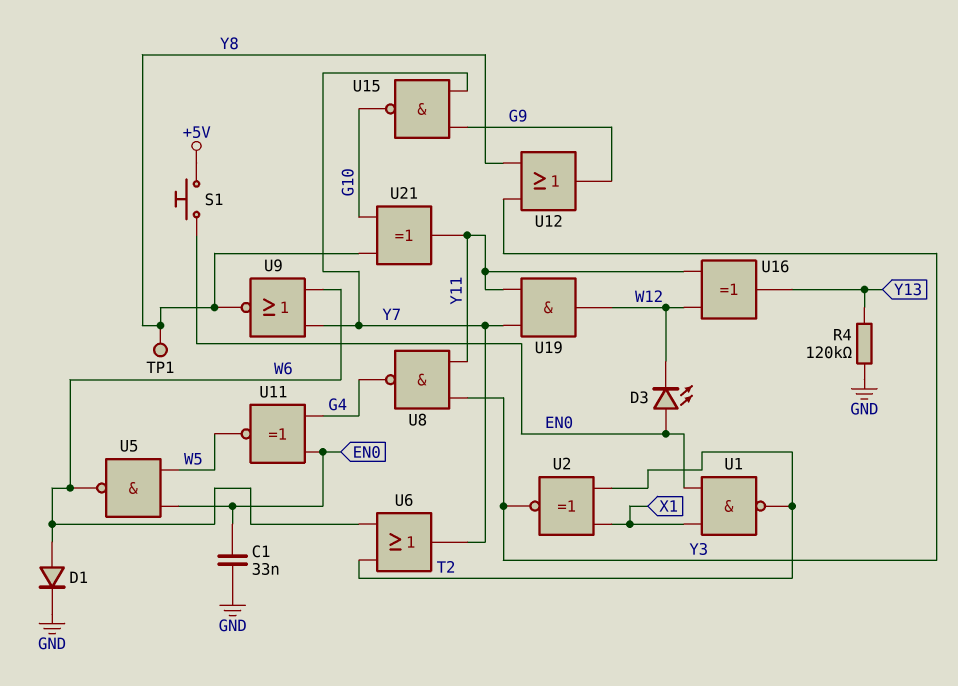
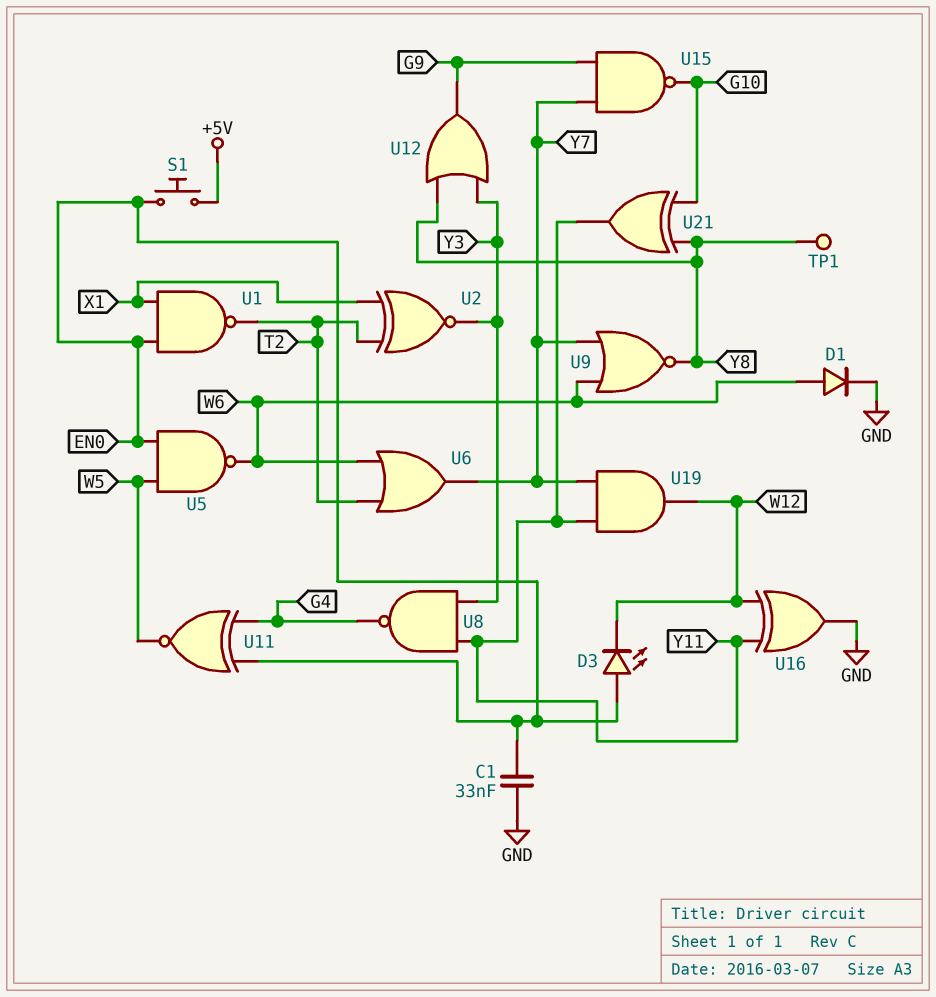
R4: 120k (GND, Y13) -> none
U16: XOR (in W12, in Y11, out Y13) -> XOR (in W12, in Y11, out GND)

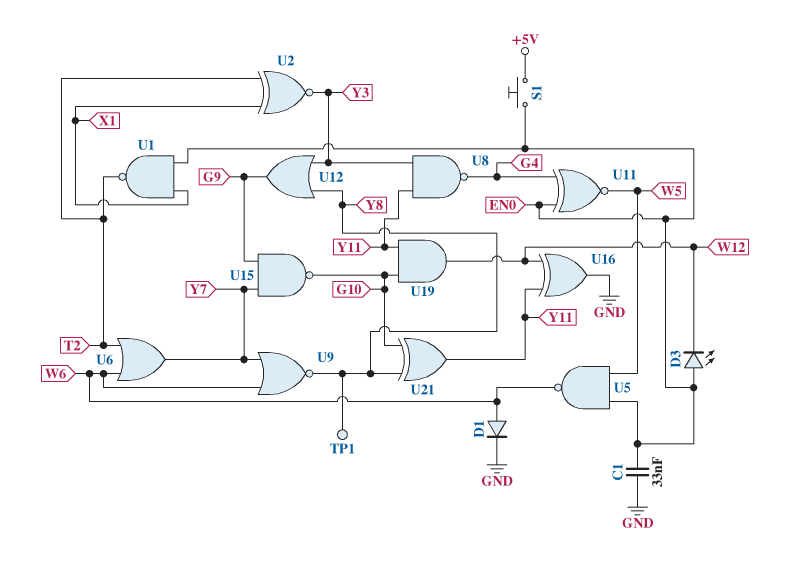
U19: AND (in Y7, in Y11, out W12) -> AND (in G10, in Y11, out W12)

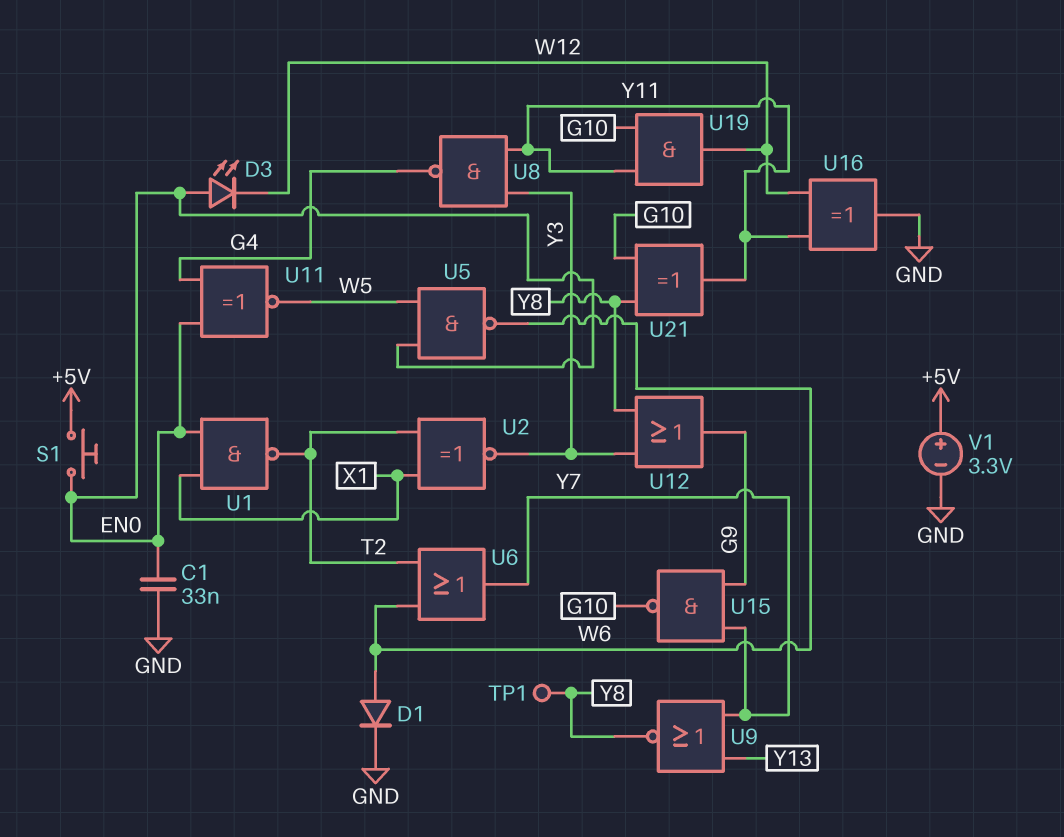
U9: NOR (in W6, in Y7, out Y8) -> NOR (in Y7, in Y13, out Y8)
V1: none -> 3.3V (plus +5V, minus GND)

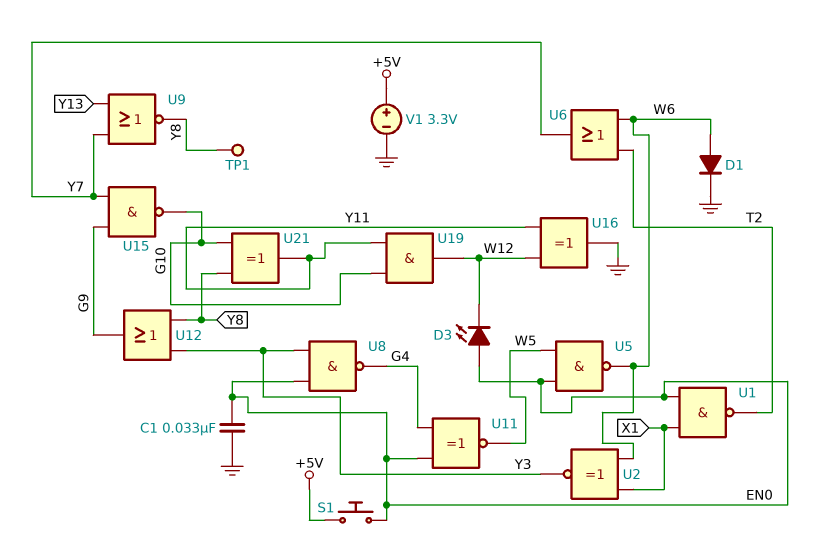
U2: XNOR (in T2, in X1, out Y3) -> XNOR (in W6, in X1, out Y3)
U8: NAND (in Y3, in Y11, out G4) -> NAND (in EN0, in Y3, out G4)

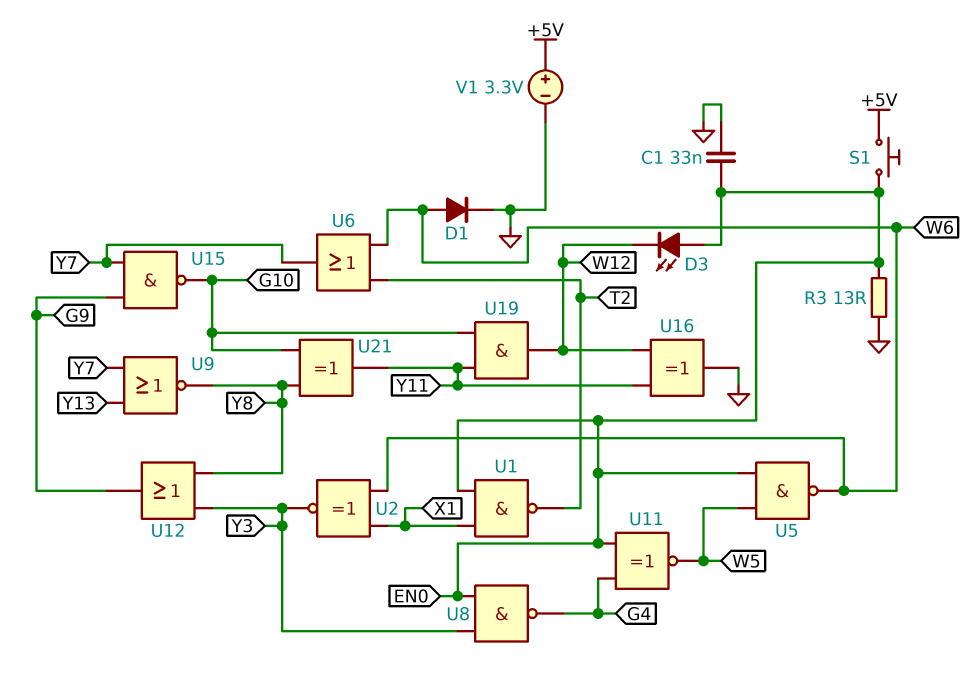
R3: none -> 13 (EN0, GND)
TP1: test point (Y8) -> none

